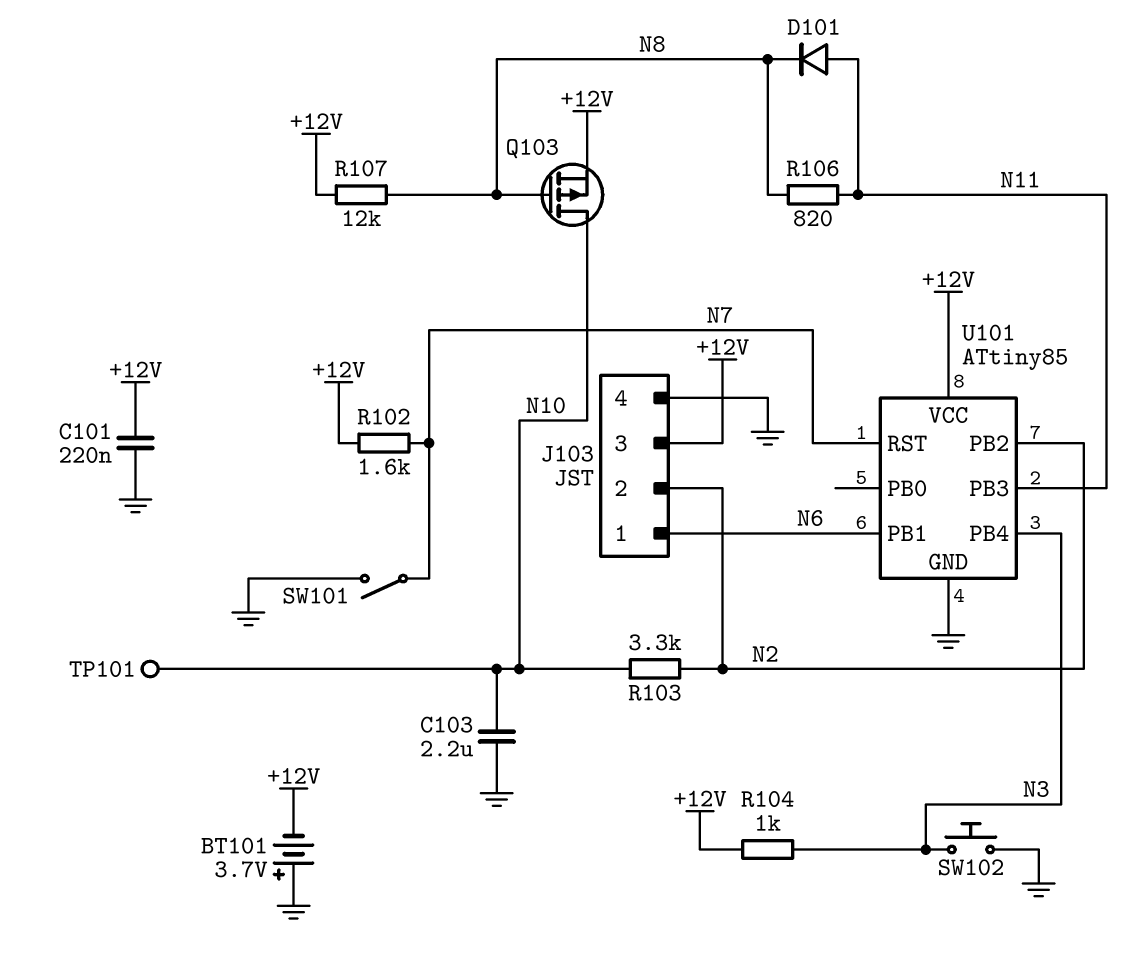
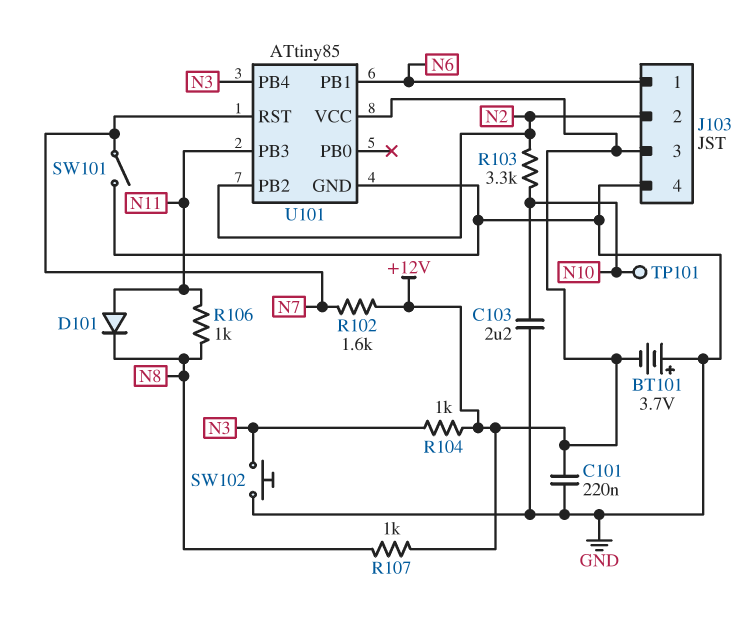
Q103: PMOS (G N8, D N10, S +12V) -> none
R106: 820 (N8, N11) -> 1k (N8, N11)
R107: 12k (+12V, N8) -> 1k (+12V, N8)

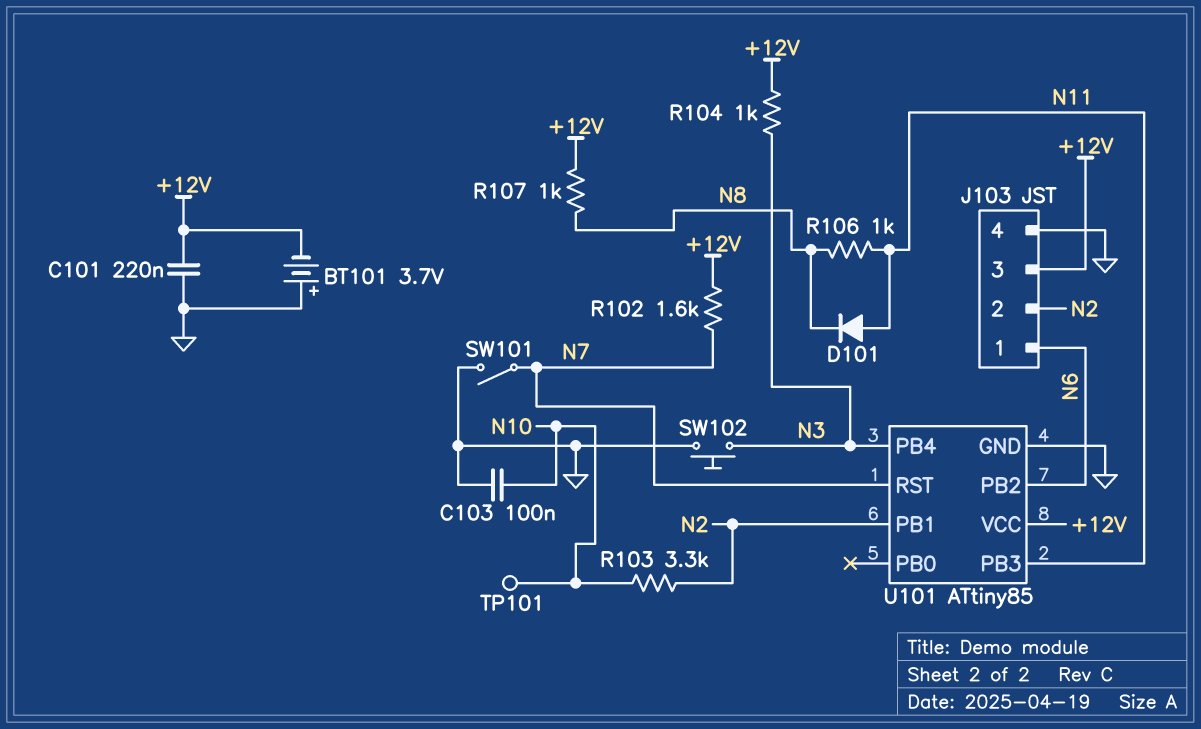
C103: 2.2uF (GND, N10) -> 100nF (GND, N10)
U101 pin PB1: N6 -> N2
U101 pin PB2: N2 -> N6

